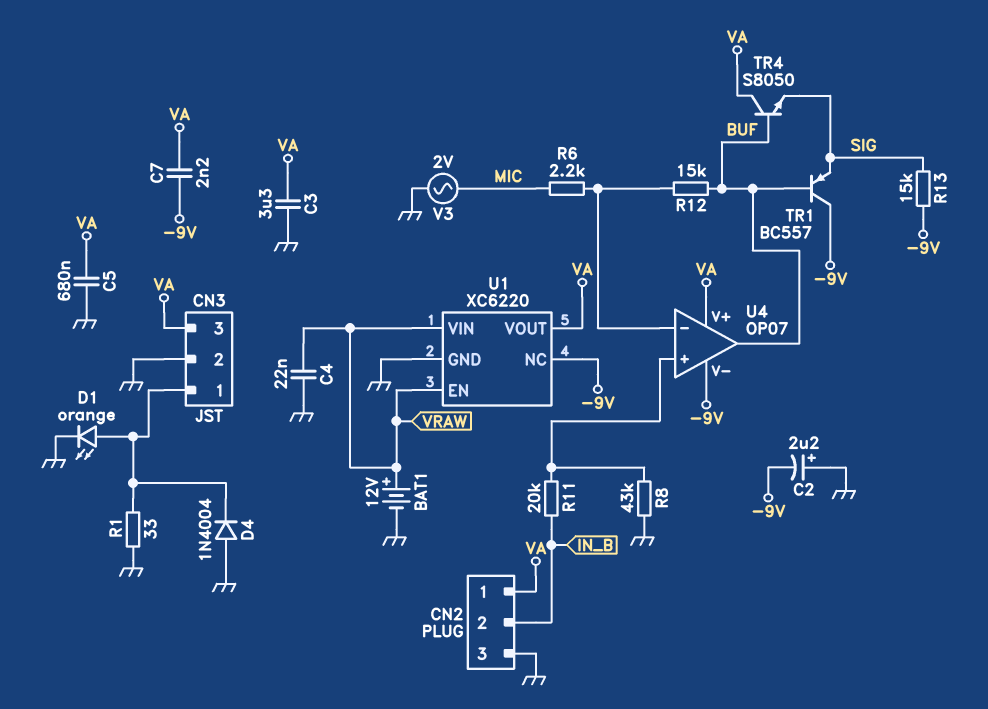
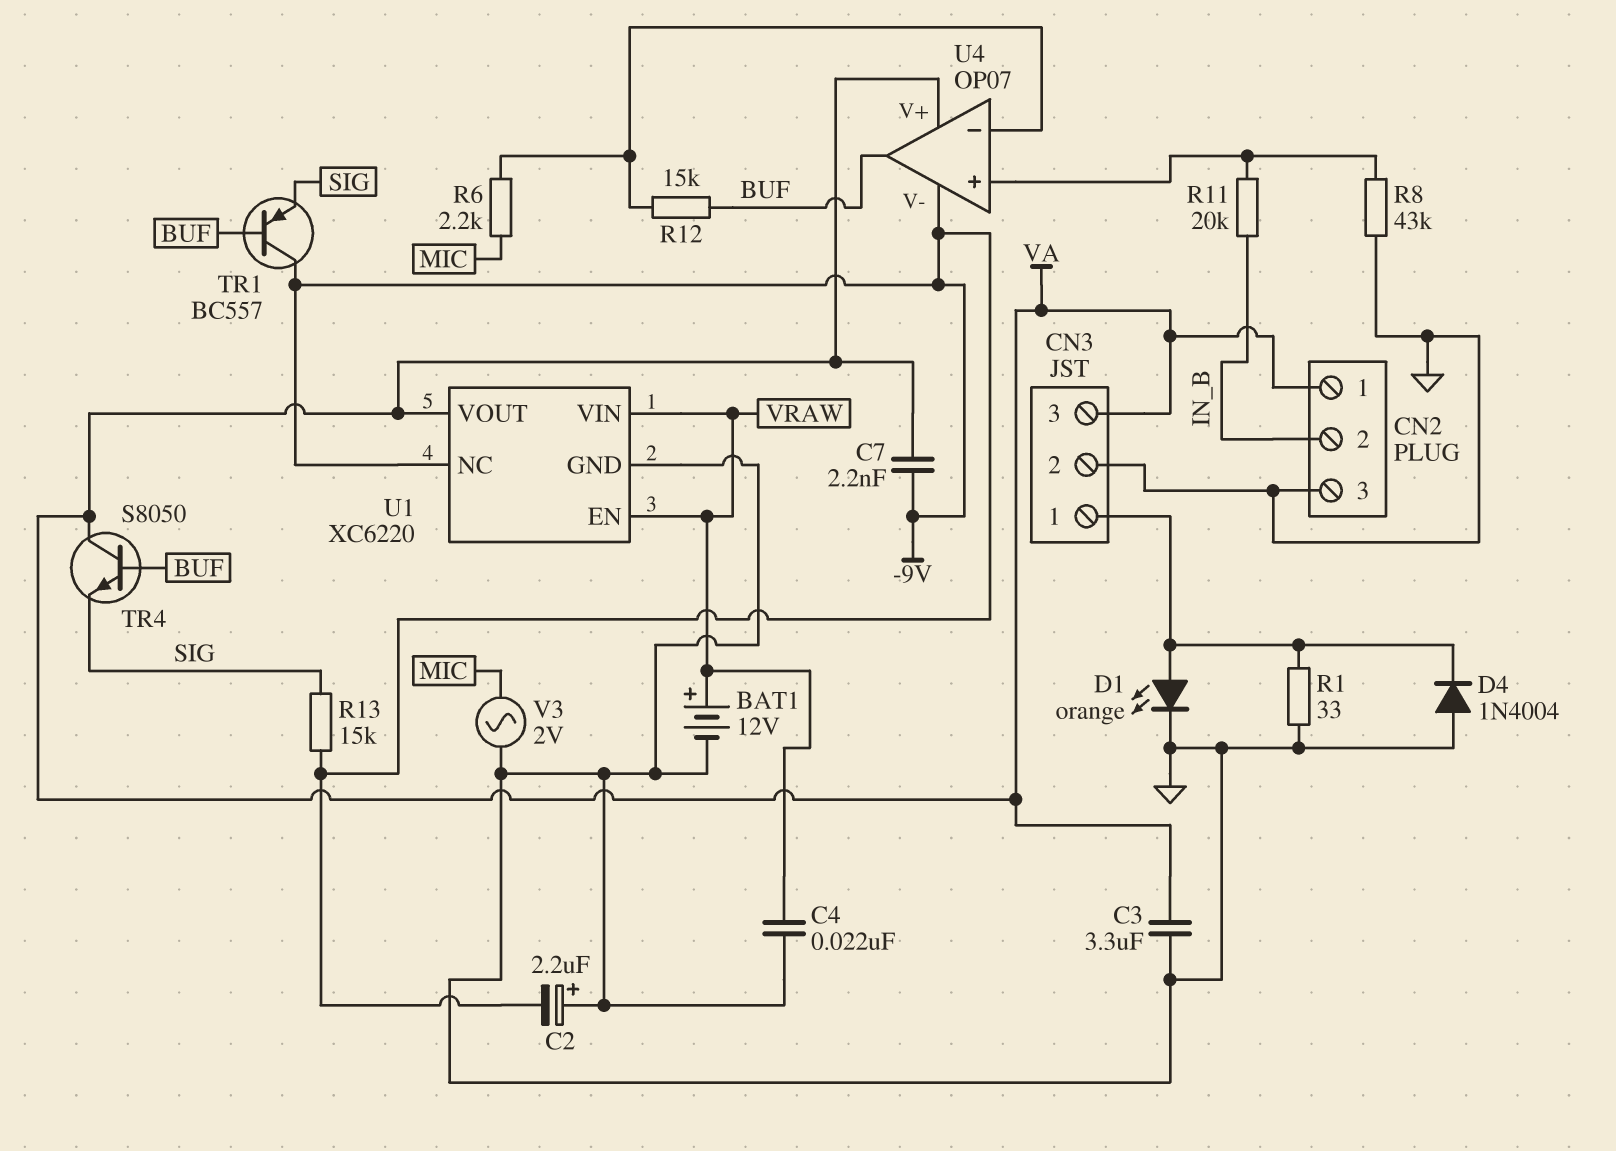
C5: 680nF (GND, VA) -> none

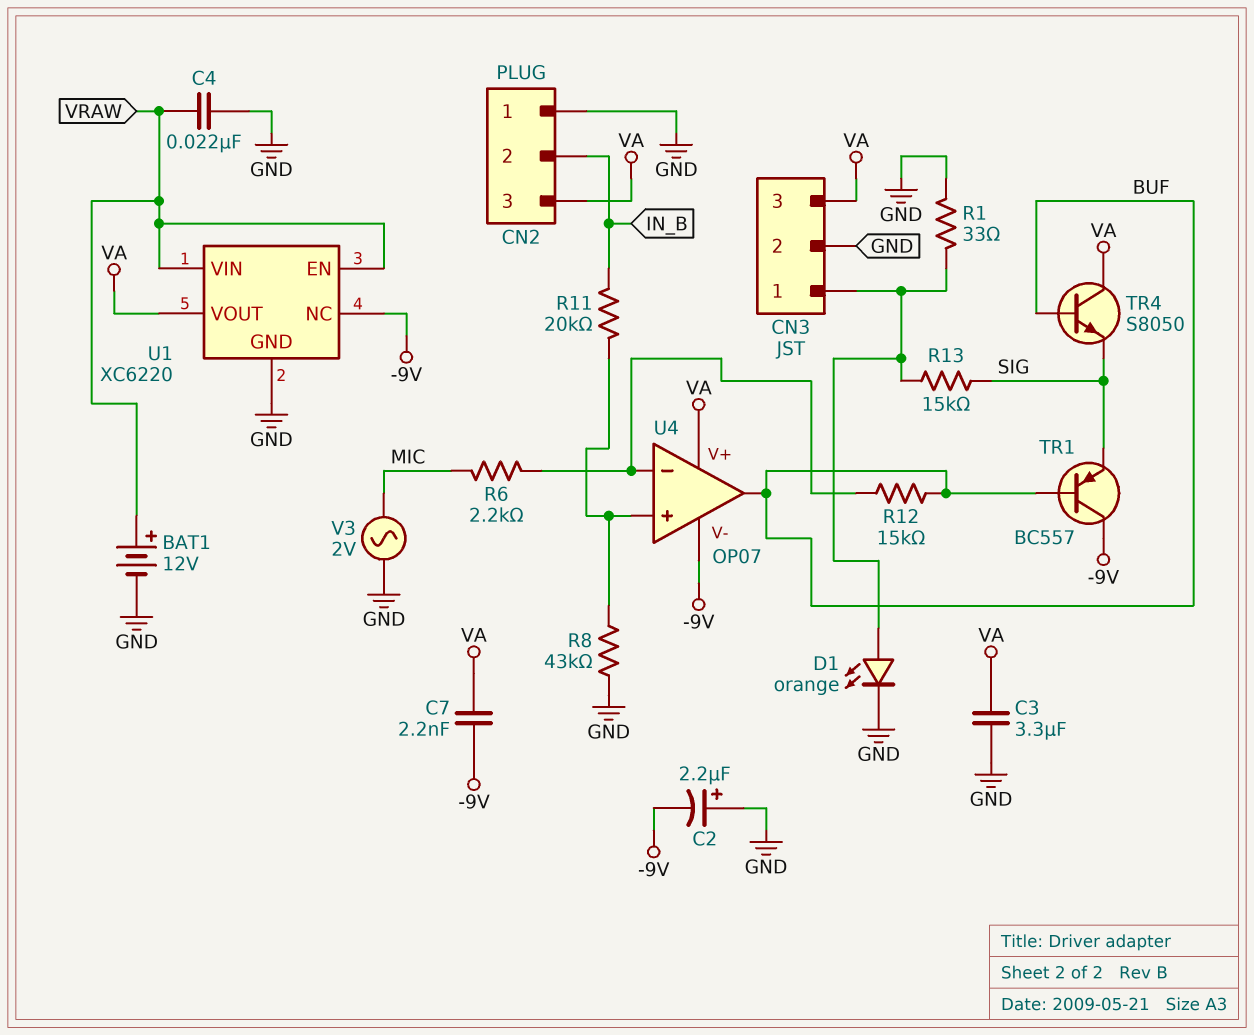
CN2 pin 1: VA -> GND
CN2 pin 3: GND -> VA
D4: diode 1N4004 (A GND, K CN3/1) -> none
R13: 15k (-9V, SIG) -> 15k (CN3/1, SIG)

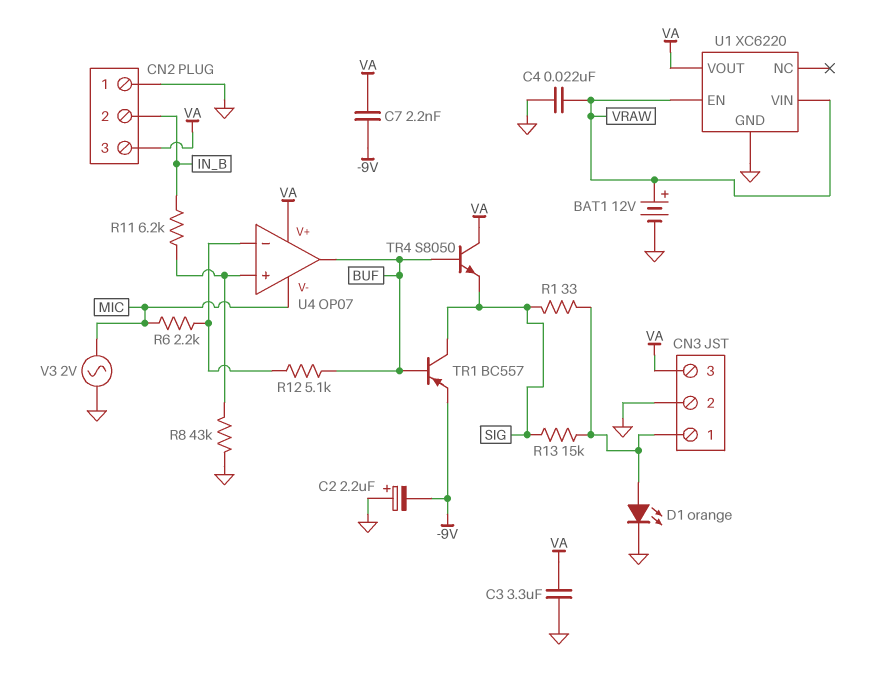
R1: 33 (CN3/1, GND) -> 33 (CN3/1, SIG)
R11: 20k (IN_B, U4/in+) -> 6.2k (IN_B, U4/in+)
R12: 15k (BUF, U4/in-) -> 5.1k (BUF, U4/in-)
TR1: PNP BC557 (B BUF, C -9V, E SIG) -> PNP BC557 (B BUF, C SIG, E -9V)
U1 pin NC: -9V -> none
U4 pin V-: -9V -> MIC

